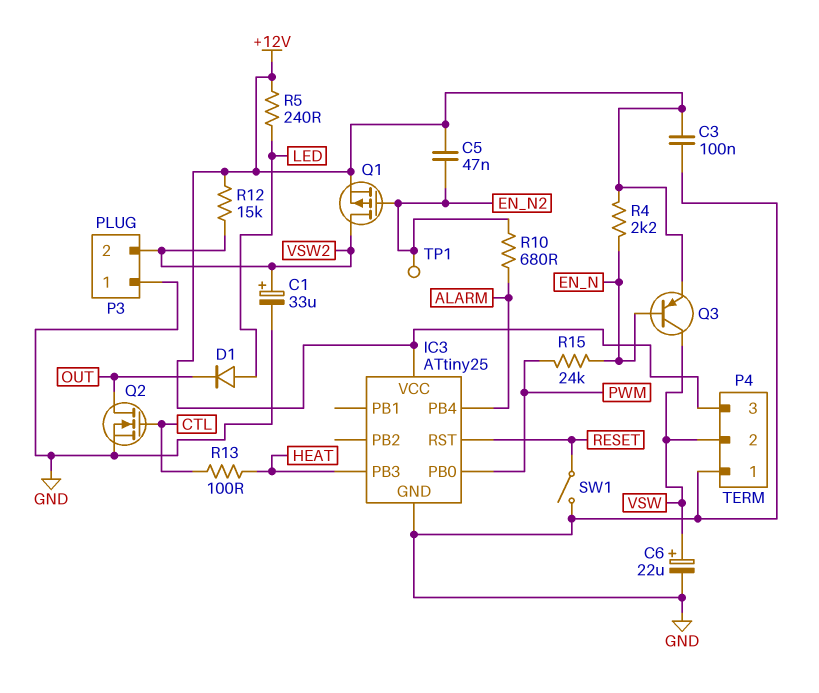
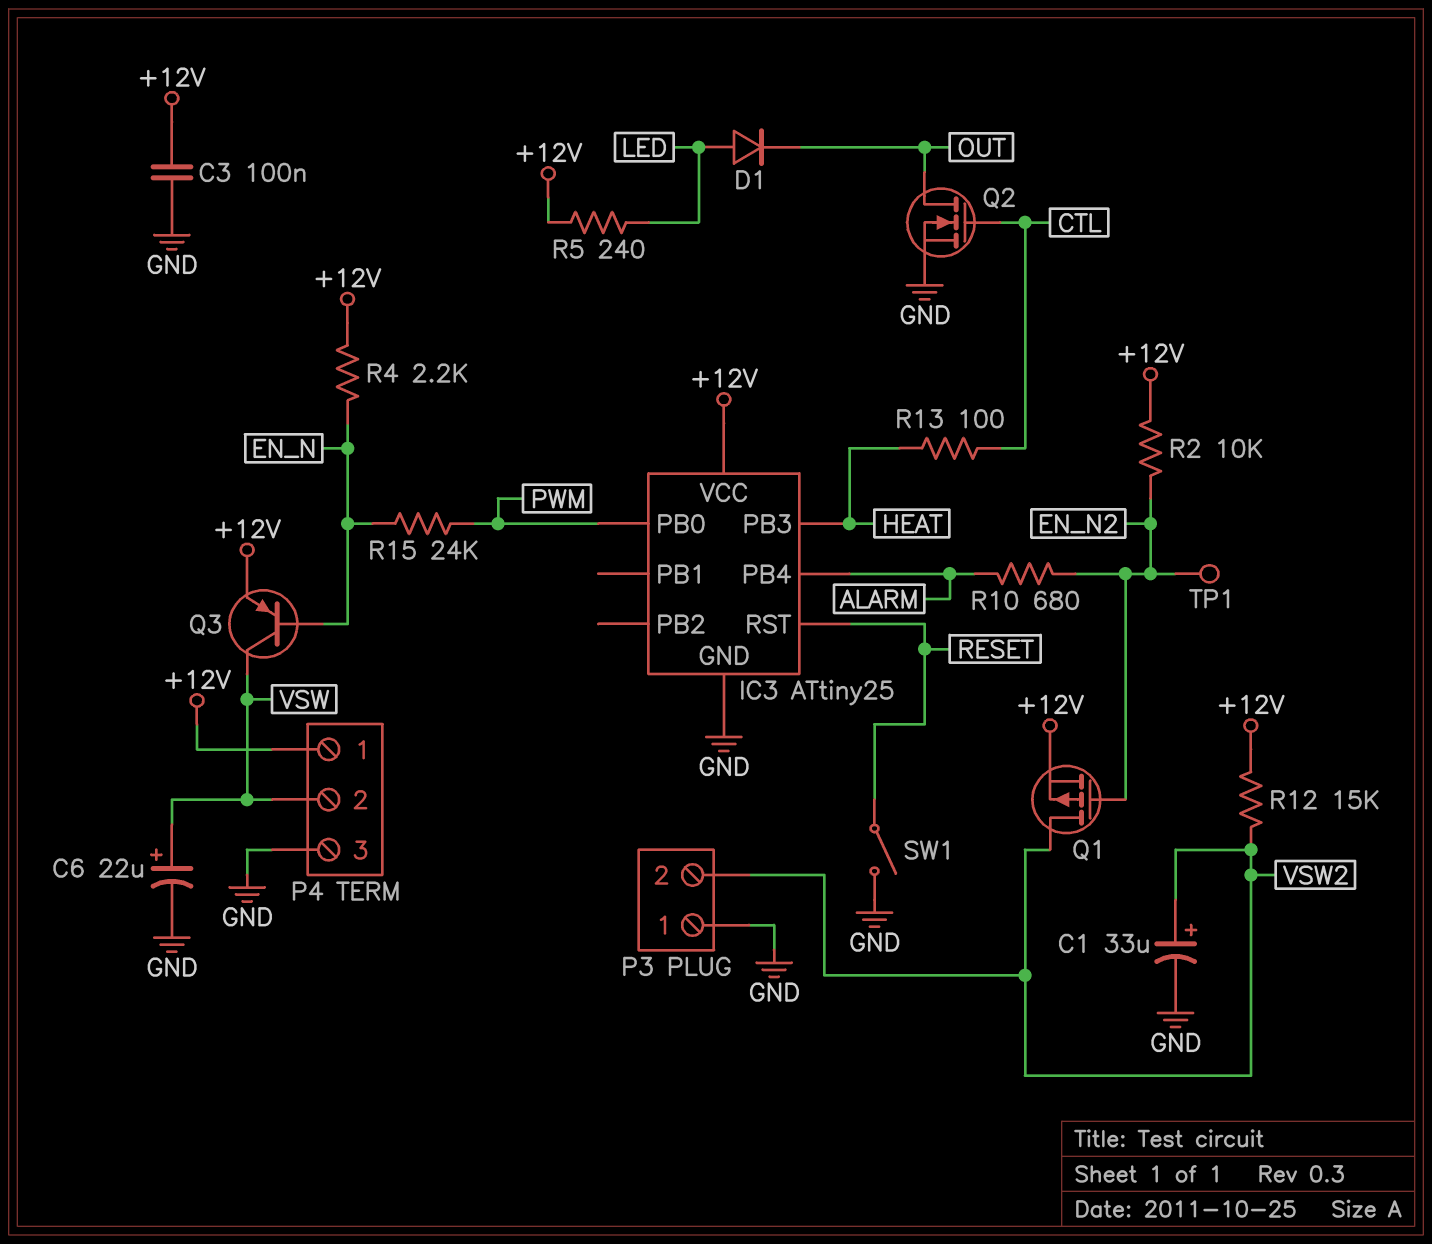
C5: 47nF (+12V, EN_N2) -> none
P4 pin 1: GND -> +12V
P4 pin 3: +12V -> GND
R2: none -> 10k (+12V, EN_N2)

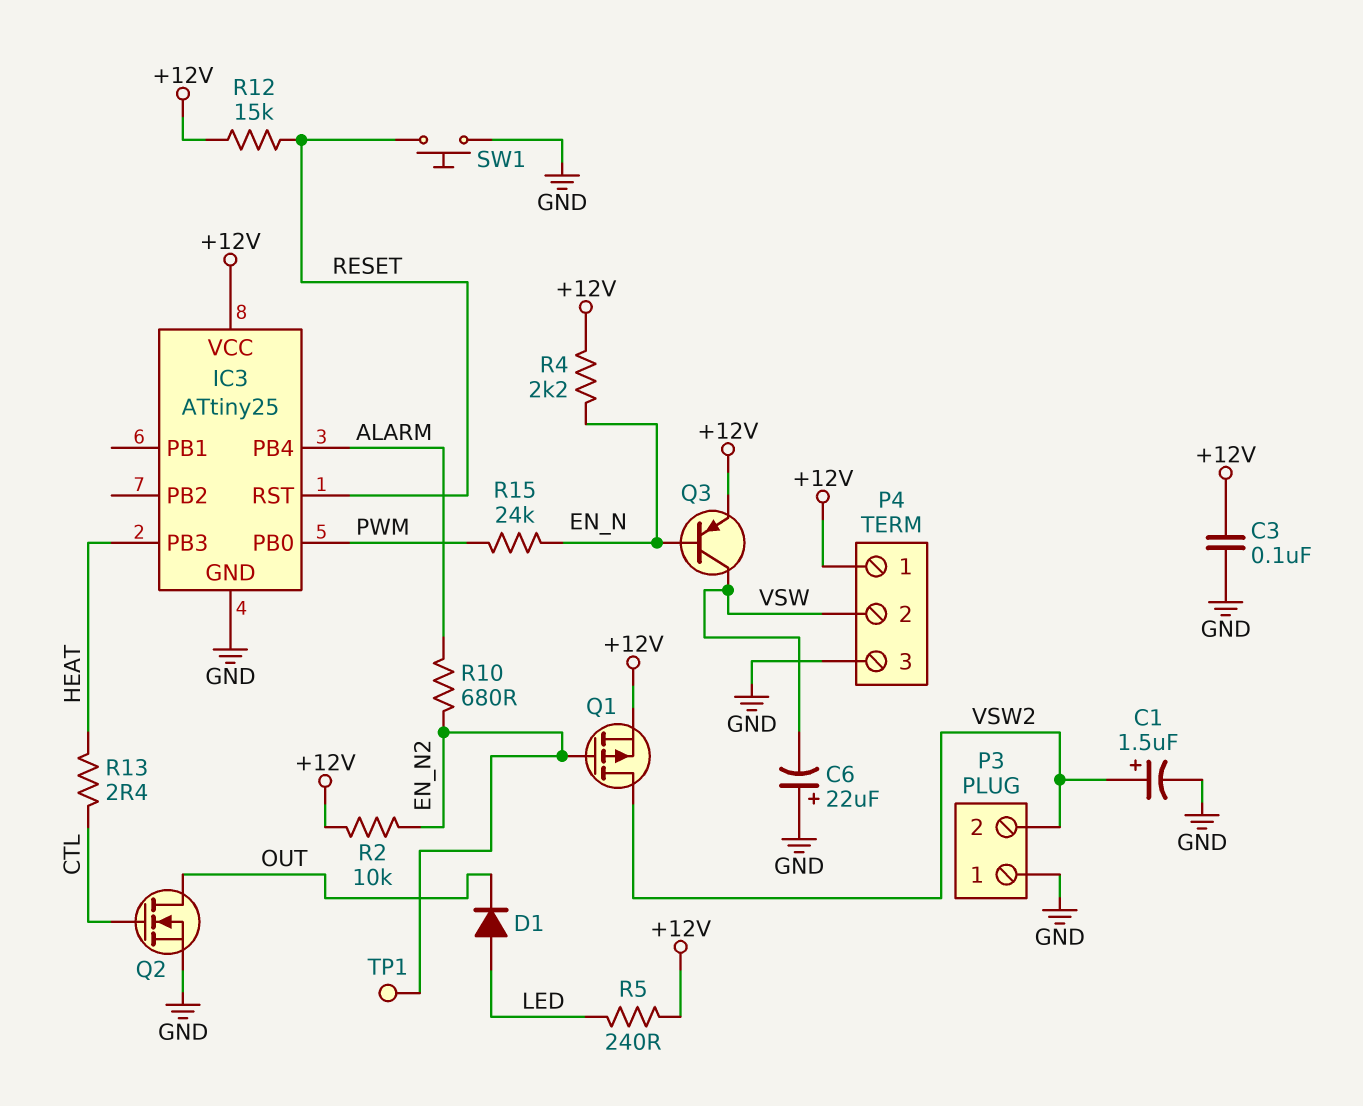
C1: 33uF (plus VSW2, minus GND) -> 1.5uF (plus VSW2, minus GND)
C6: 22uF (plus VSW, minus GND) -> 22uF (plus GND, minus VSW)
R12: 15k (+12V, VSW2) -> 15k (+12V, RESET)
R13: 100 (CTL, HEAT) -> 2.4 (CTL, HEAT)
SW1: switch (GND, RESET) -> button (GND, RESET)

